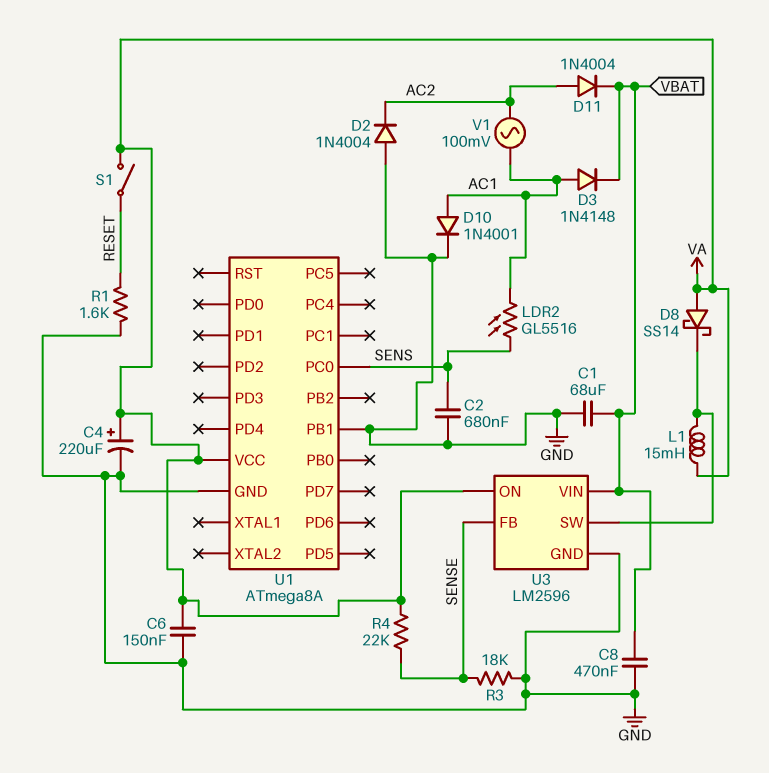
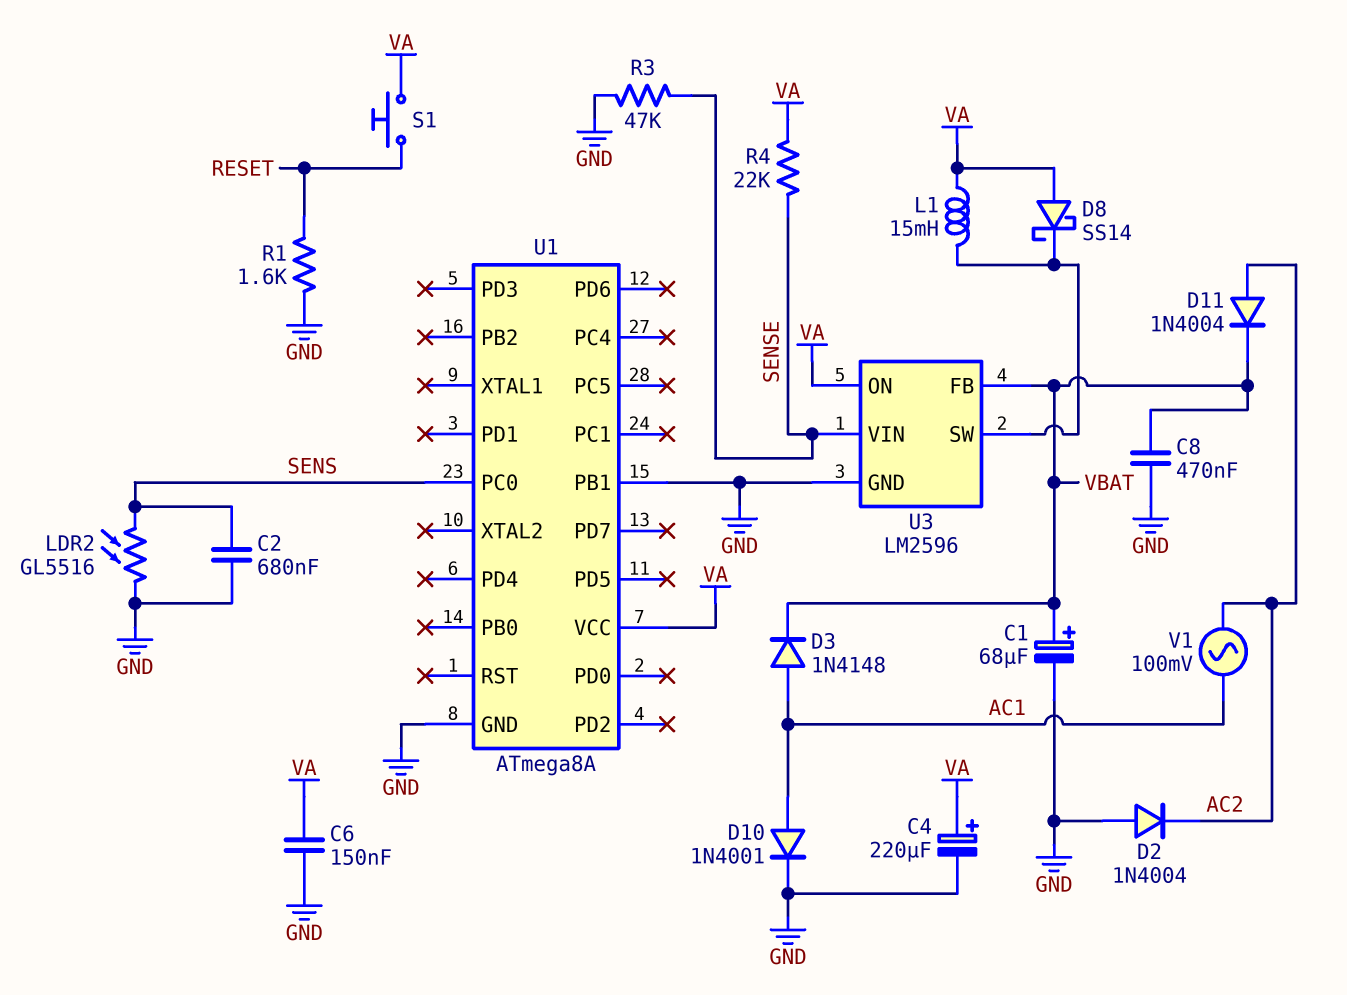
C1: 68uF (GND, VBAT) -> 68uF (plus VBAT, minus GND)
LDR2: GL5516 (AC1, SENS) -> GL5516 (GND, SENS)
R3: 18k (GND, SENSE) -> 47k (GND, SENSE)
S1: switch (RESET, VA) -> button (RESET, VA)
U3 pin FB: SENSE -> VBAT
U3 pin VIN: VBAT -> SENSE

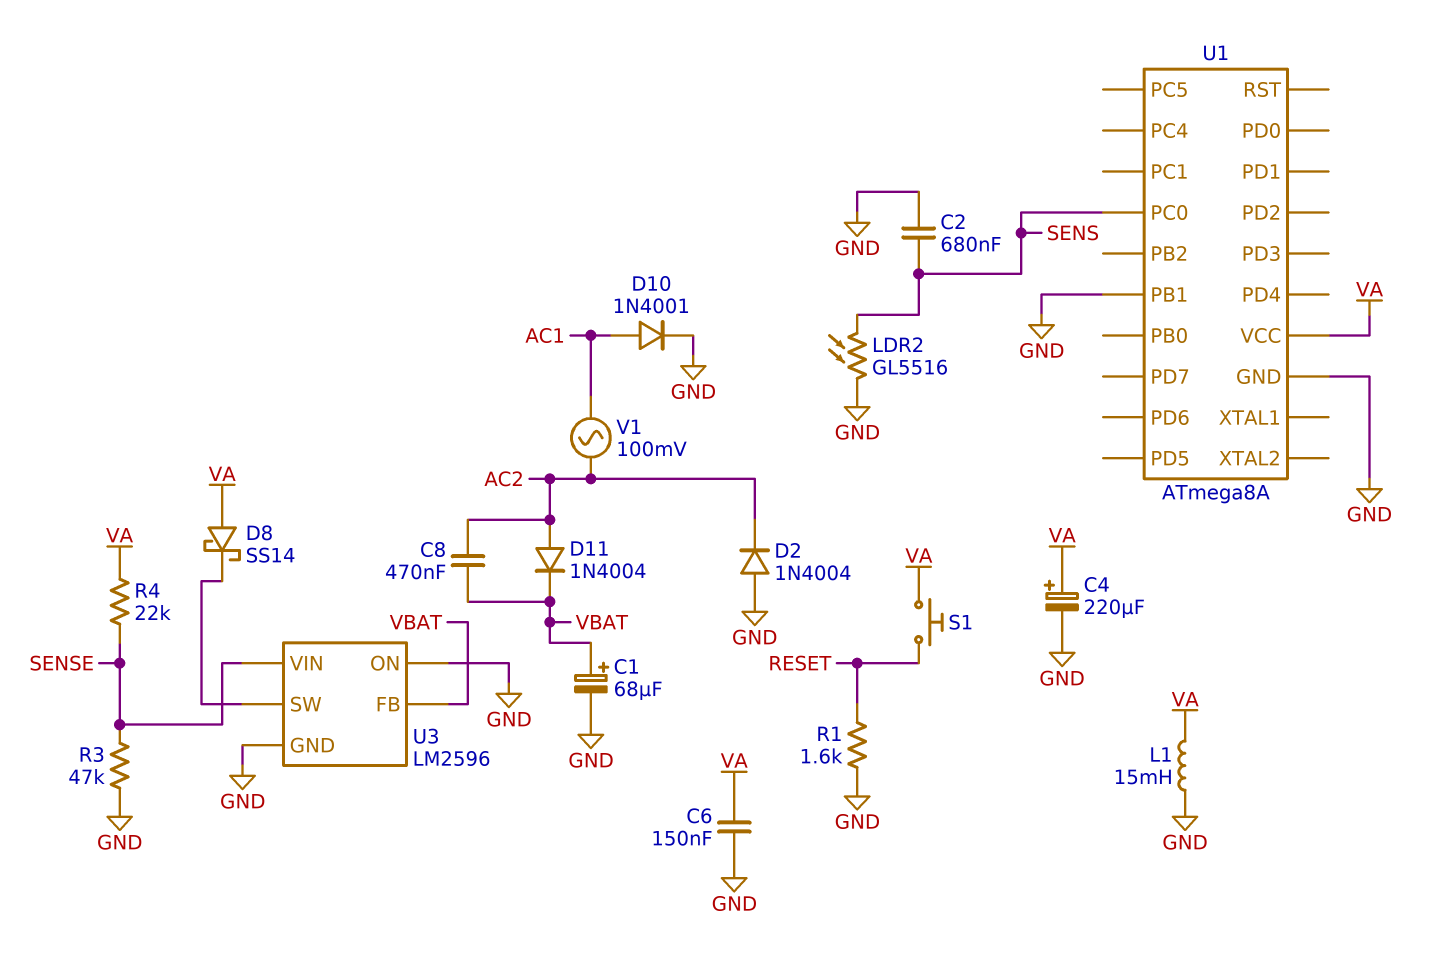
C8: 470nF (GND, VBAT) -> 470nF (AC2, VBAT)
D3: diode 1N4148 (A AC1, K VBAT) -> none
L1: 15mH (U3/SW, VA) -> 15mH (GND, VA)
U3 pin ON: VA -> GND

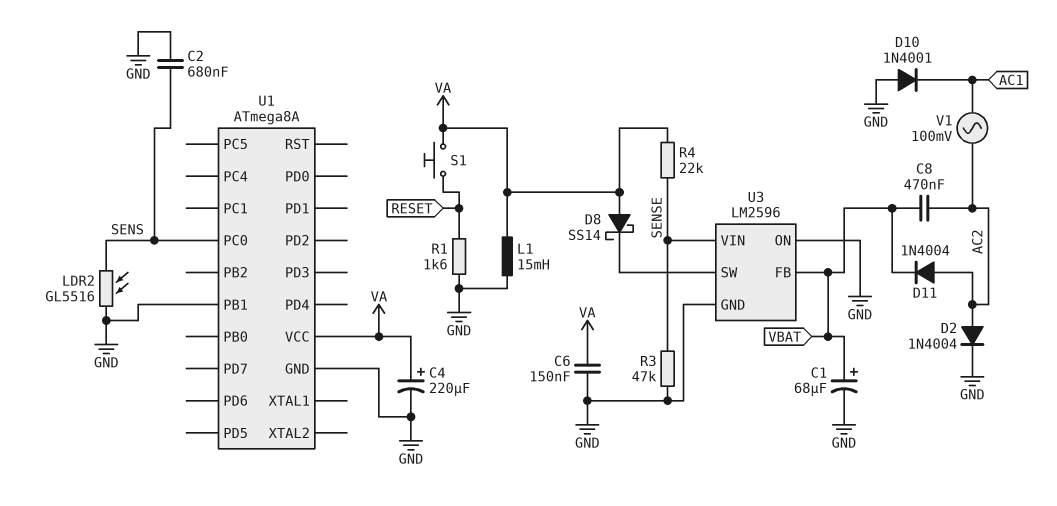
D2: diode 1N4004 (A GND, K AC2) -> diode 1N4004 (A AC2, K GND)
D10: diode 1N4001 (A AC1, K GND) -> diode 1N4001 (A GND, K AC1)

